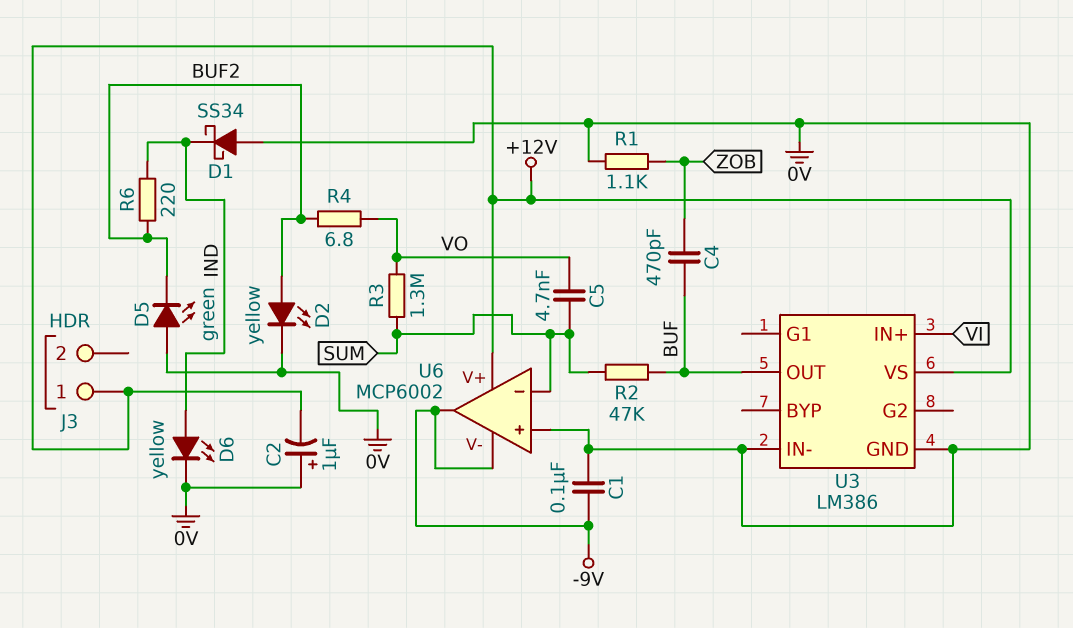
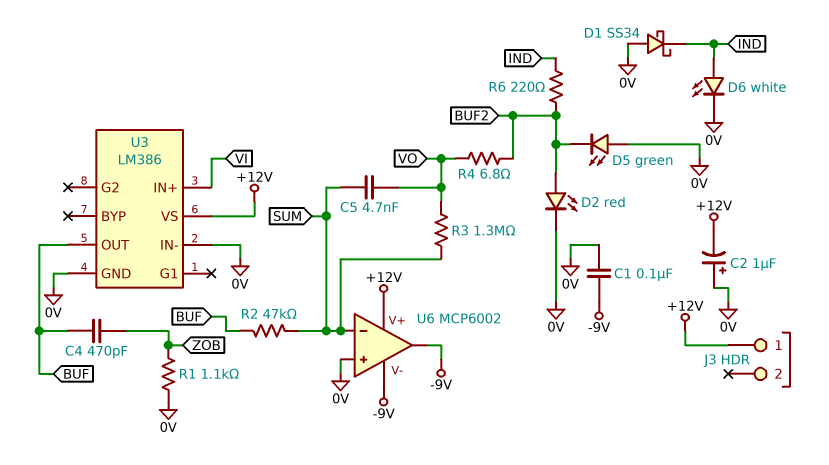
D2: LED yellow (A BUF2, K 0V) -> LED red (A BUF2, K 0V)
D6: LED yellow (A IND, K 0V) -> LED white (A IND, K 0V)

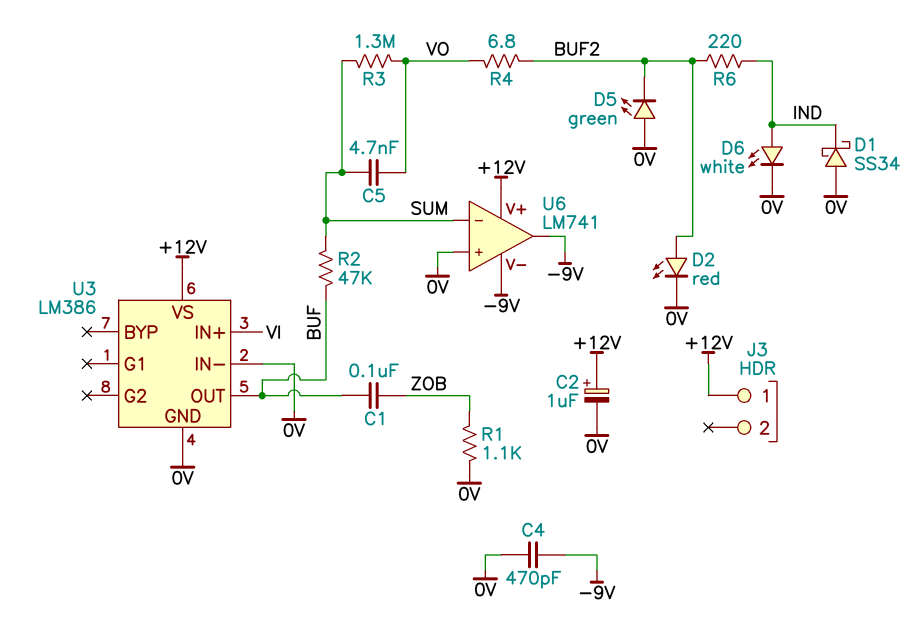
C1: 100nF (-9V, 0V) -> 100nF (BUF, ZOB)
C2: 1uF (plus 0V, minus +12V) -> 1uF (plus +12V, minus 0V)
C4: 470pF (BUF, ZOB) -> 470pF (-9V, 0V)
U6: MCP6002 -> LM741

